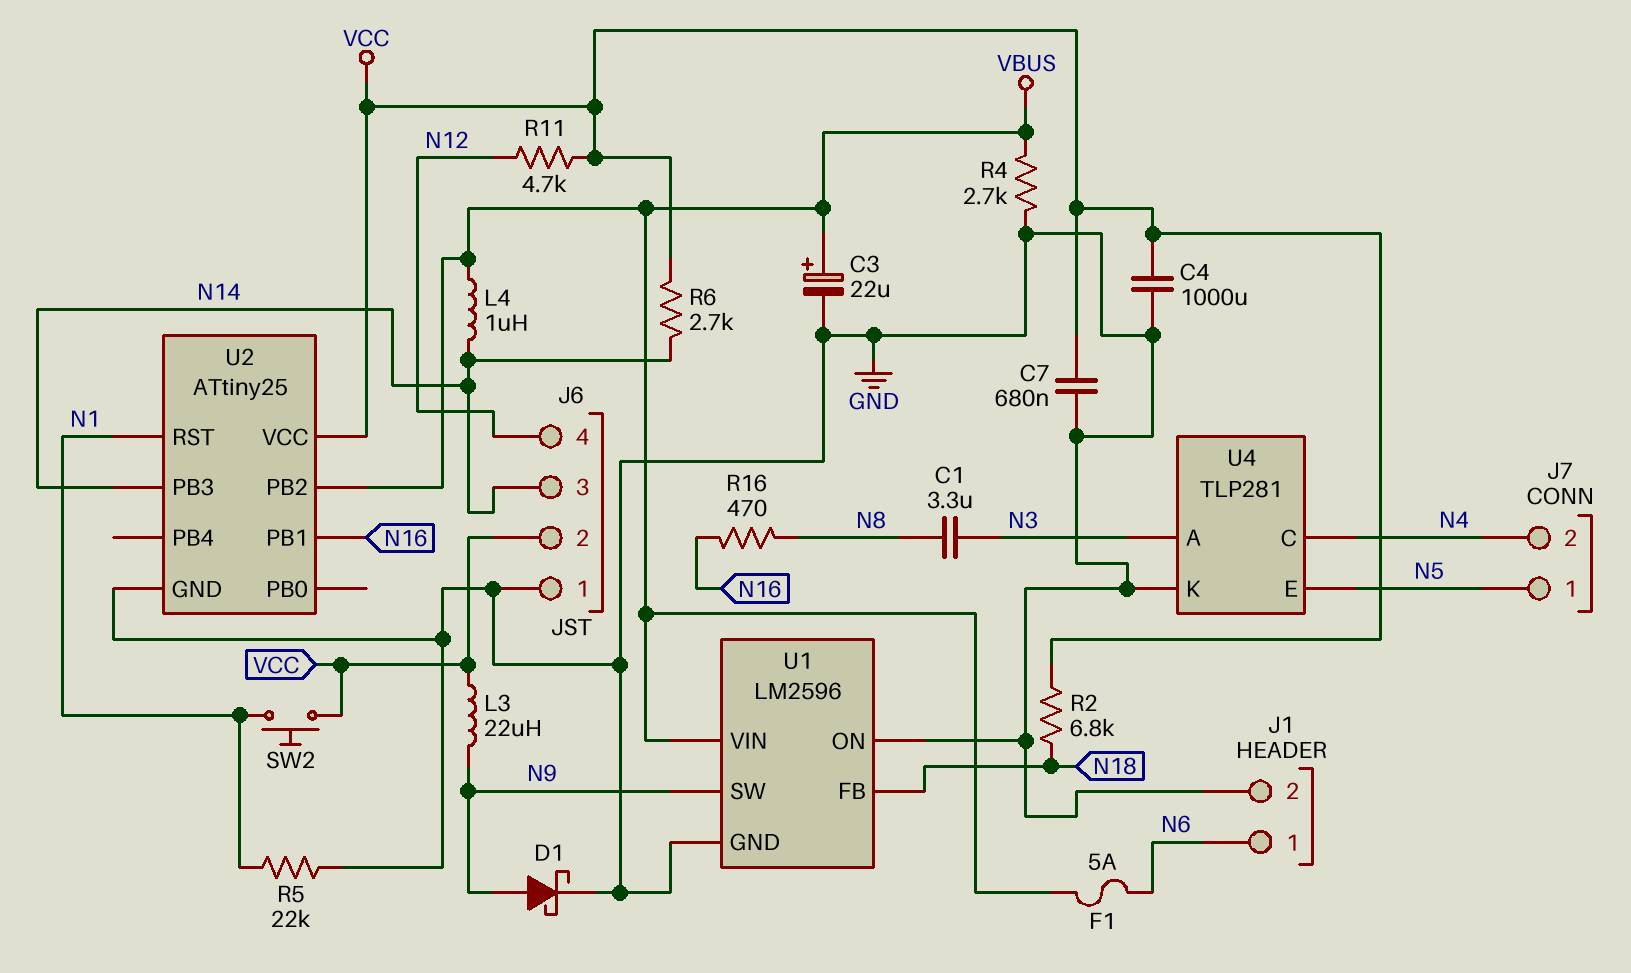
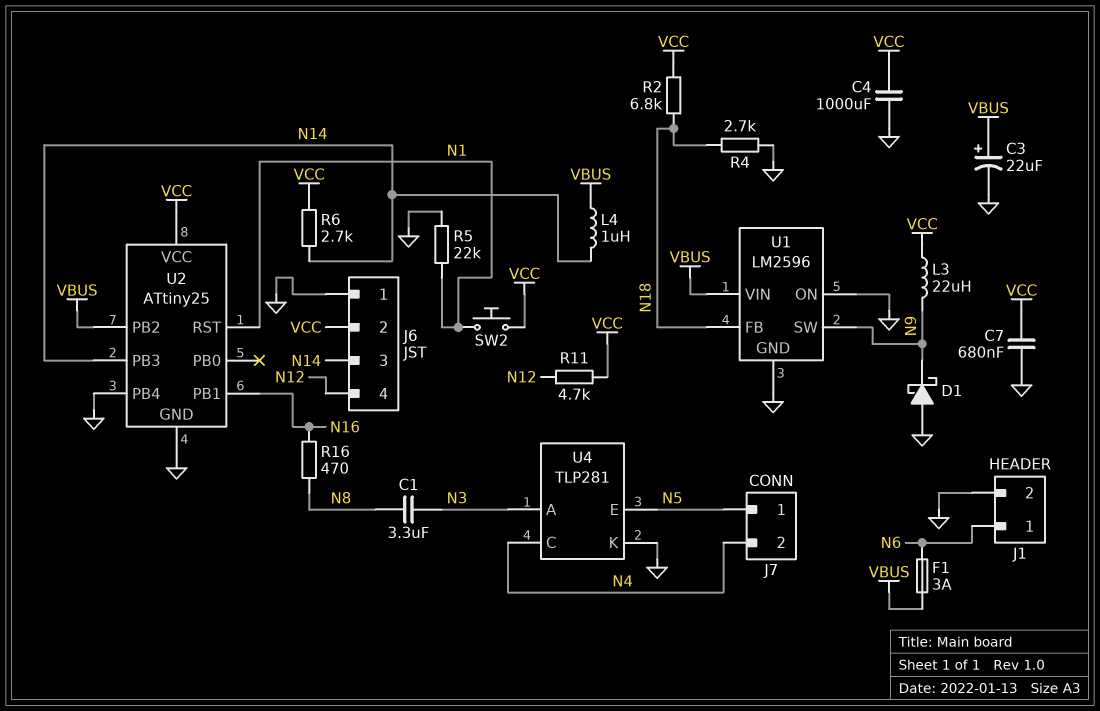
D1: schottky (A N9, K GND) -> schottky (A GND, K N9)
F1: 5A (N6, VBUS) -> 3A (N6, VBUS)
R4: 2.7k (GND, VBUS) -> 2.7k (GND, N18)
U2 pin PB4: none -> GND

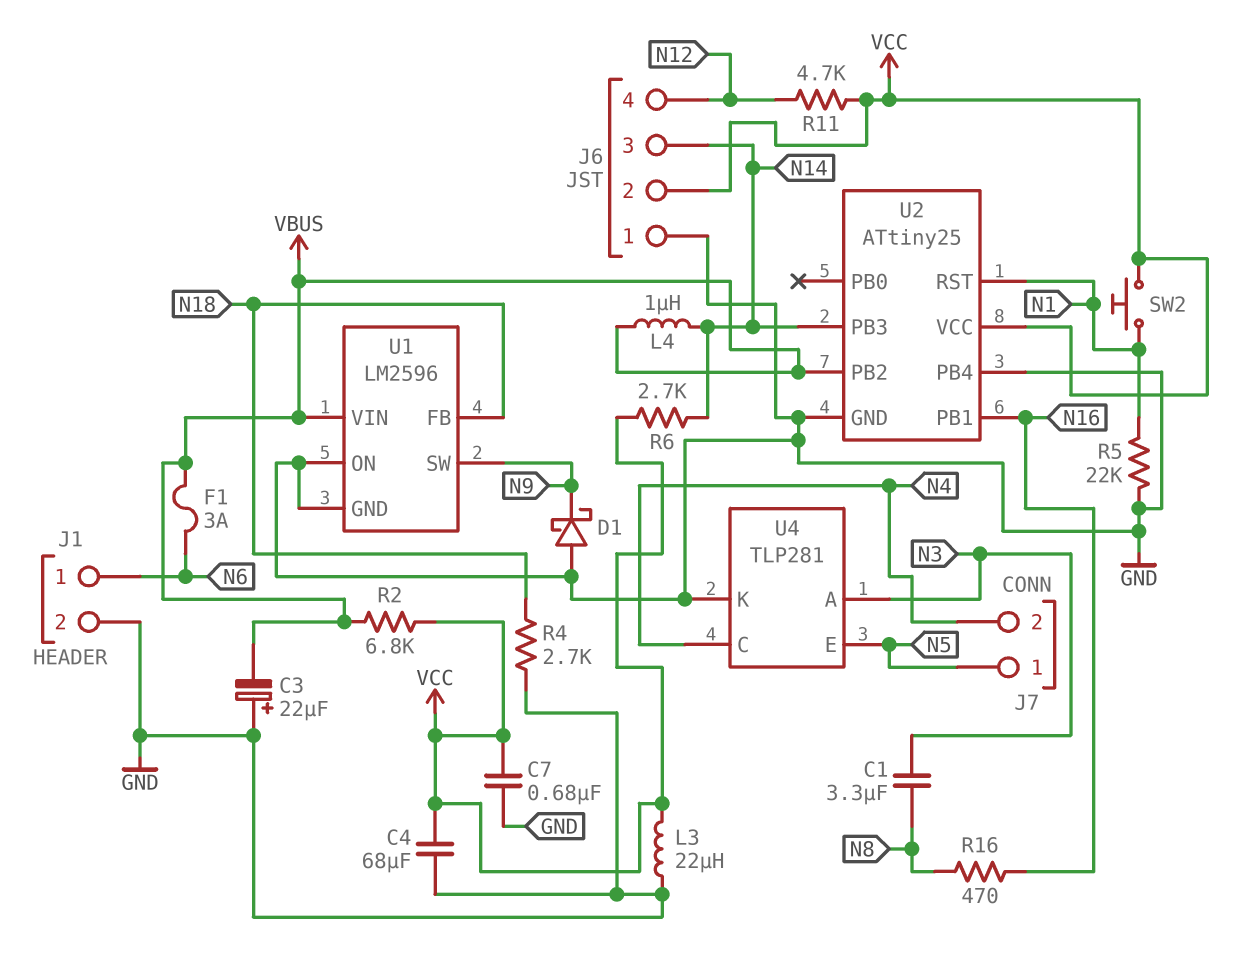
C3: 22uF (plus VBUS, minus GND) -> 22uF (plus GND, minus VBUS)
C4: 1000uF (GND, VCC) -> 68uF (GND, VCC)
L3: 22uH (N9, VCC) -> 22uH (GND, VCC)
R2: 6.8k (N18, VCC) -> 6.8k (VBUS, VCC)

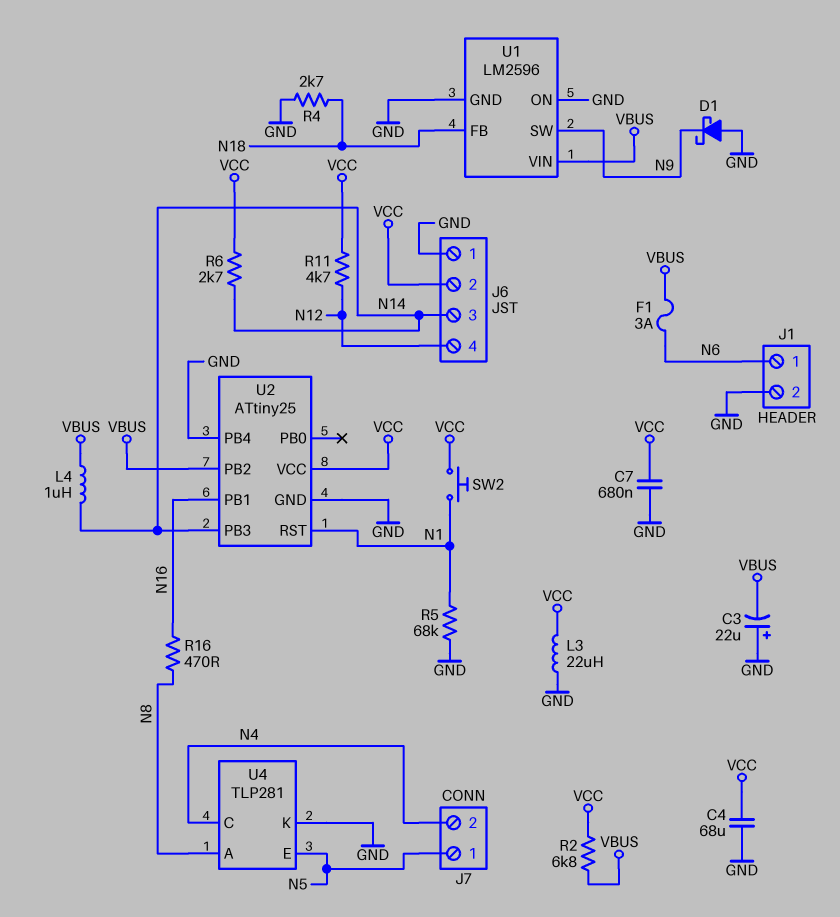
C1: 3.3uF (N3, N8) -> none
R5: 22k (GND, N1) -> 68k (GND, N1)
U4 pin A: N3 -> N8

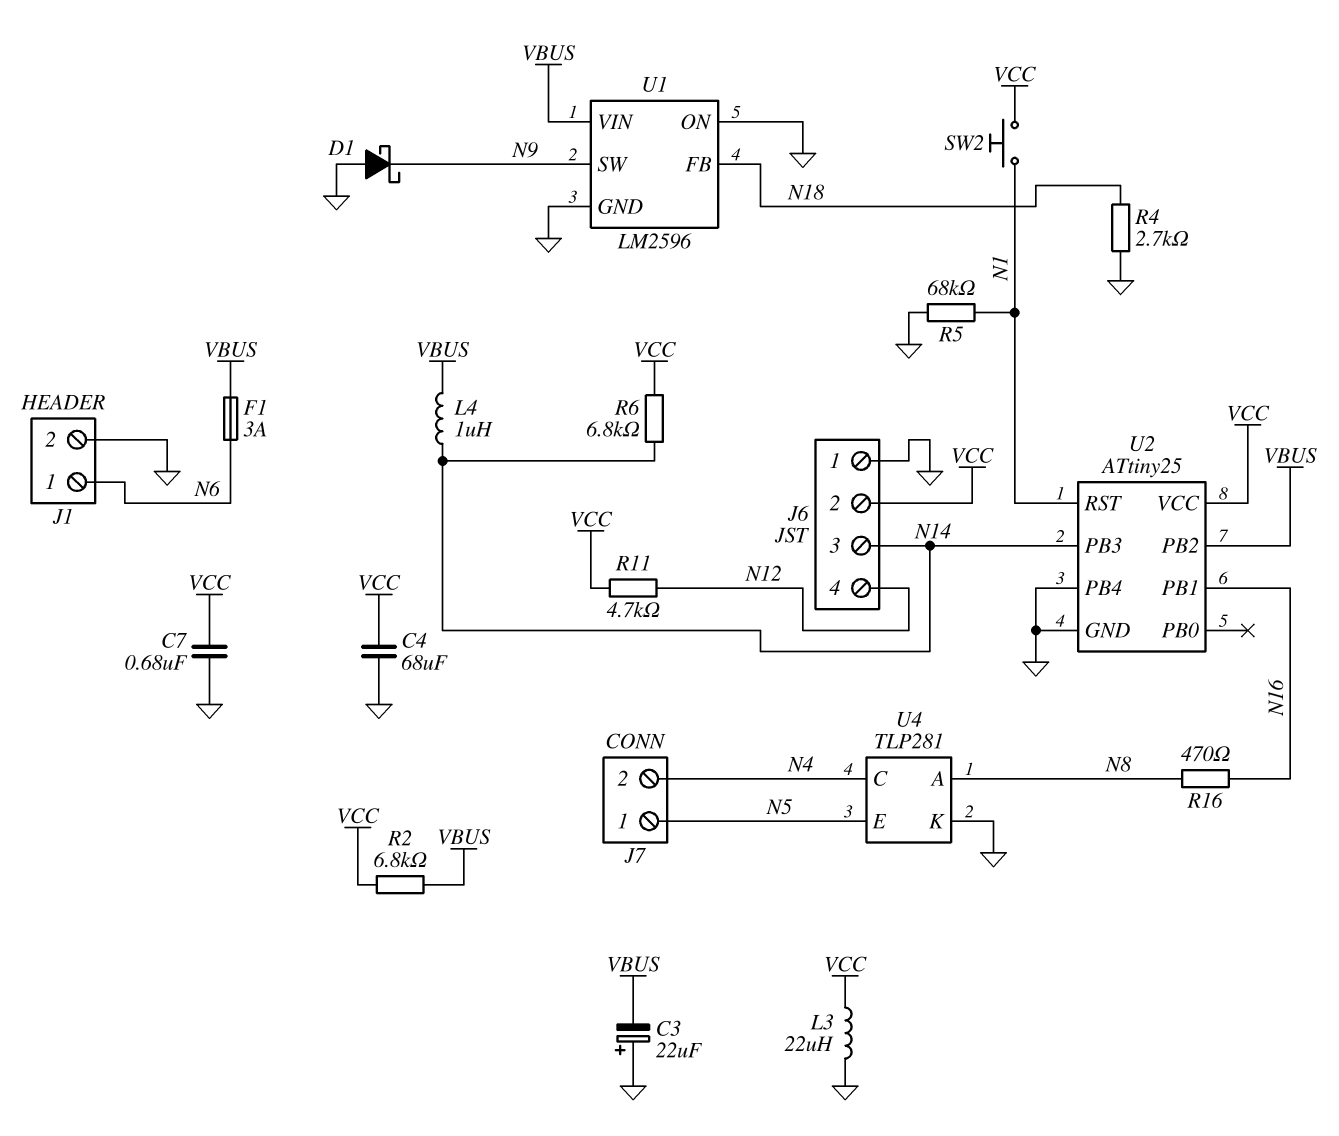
R6: 2.7k (N14, VCC) -> 6.8k (N14, VCC)

